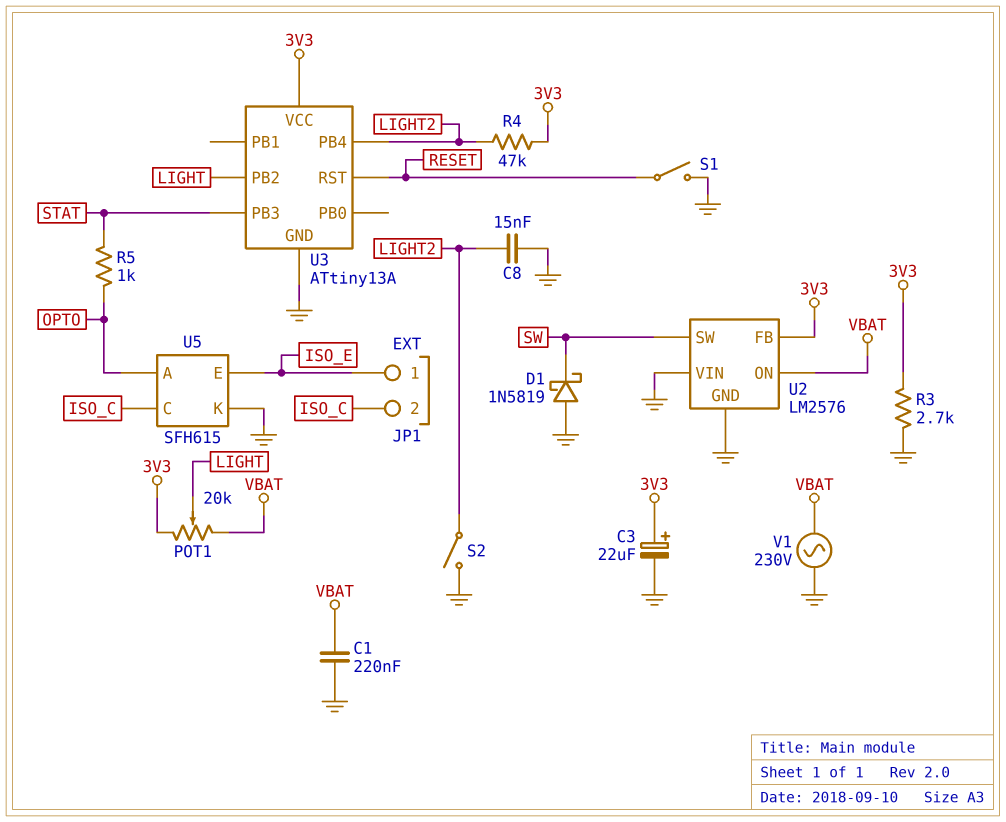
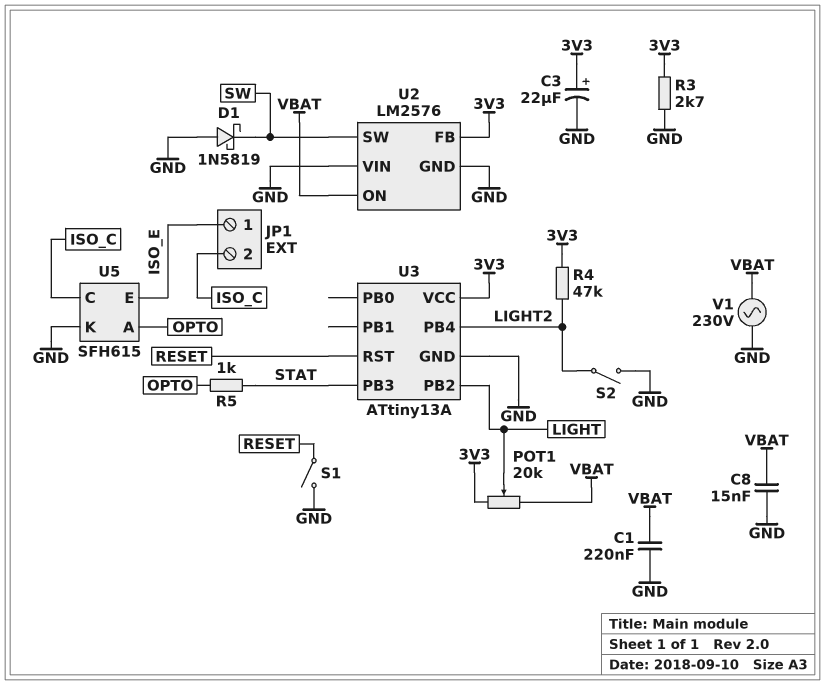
C8: 15nF (GND, LIGHT2) -> 15nF (GND, VBAT)

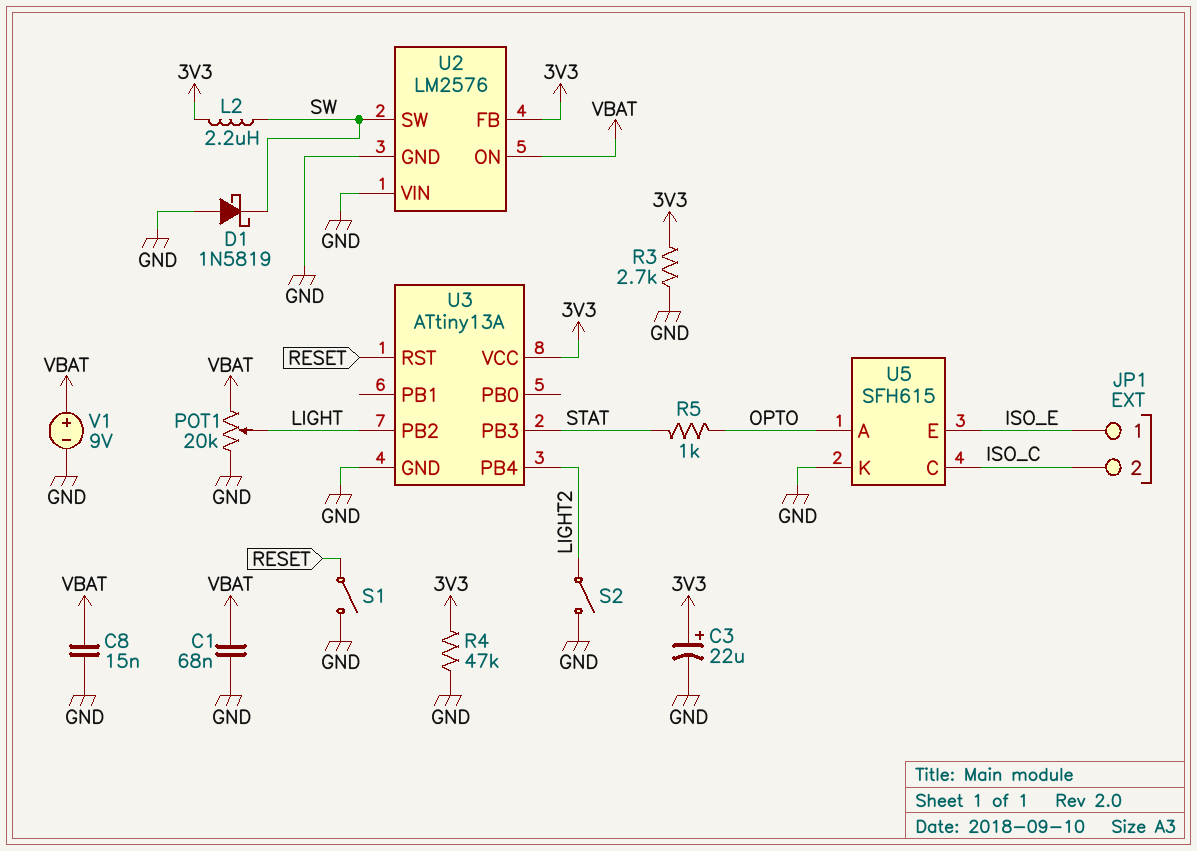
C1: 220nF (GND, VBAT) -> 68nF (GND, VBAT)
L2: none -> 2.2uH (3V3, SW)
POT1: 20k (3V3, VBAT, wiper LIGHT) -> 20k (GND, VBAT, wiper LIGHT)
R4: 47k (3V3, LIGHT2) -> 47k (3V3, GND)
V1: AC 230V (GND, VBAT) -> 9V (plus VBAT, minus GND)

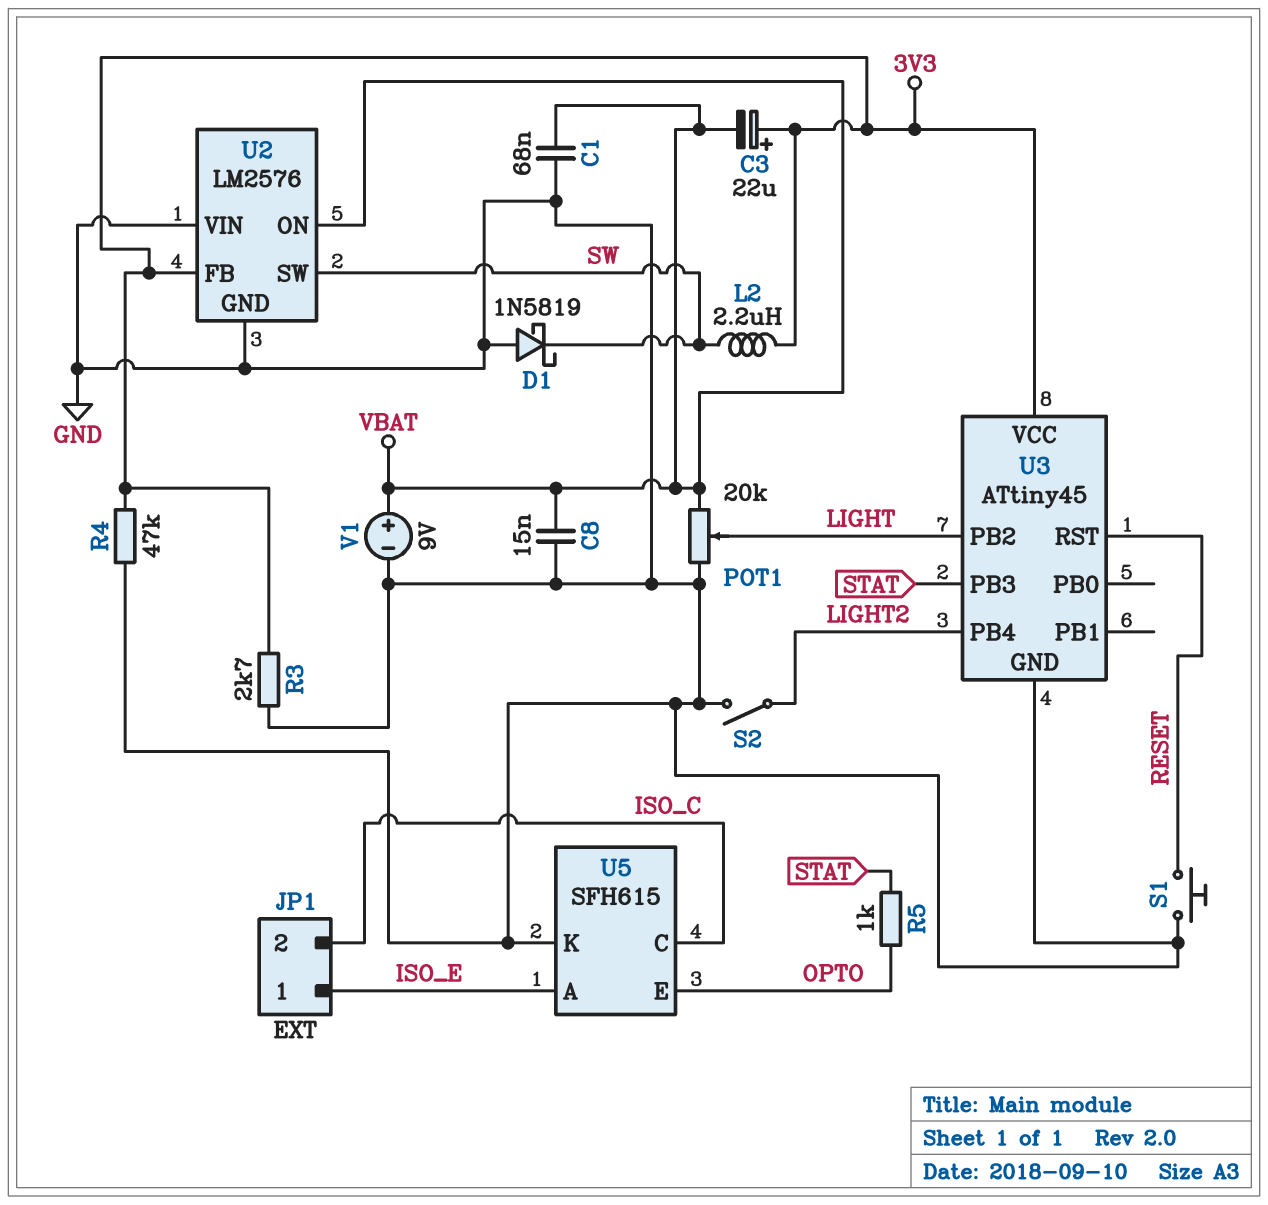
C3: 22uF (plus 3V3, minus GND) -> 22uF (plus 3V3, minus VBAT)
S1: switch (GND, RESET) -> button (GND, RESET)
U3: ATtiny13A -> ATtiny45
U5 pin A: OPTO -> ISO_E
U5 pin E: ISO_E -> OPTO

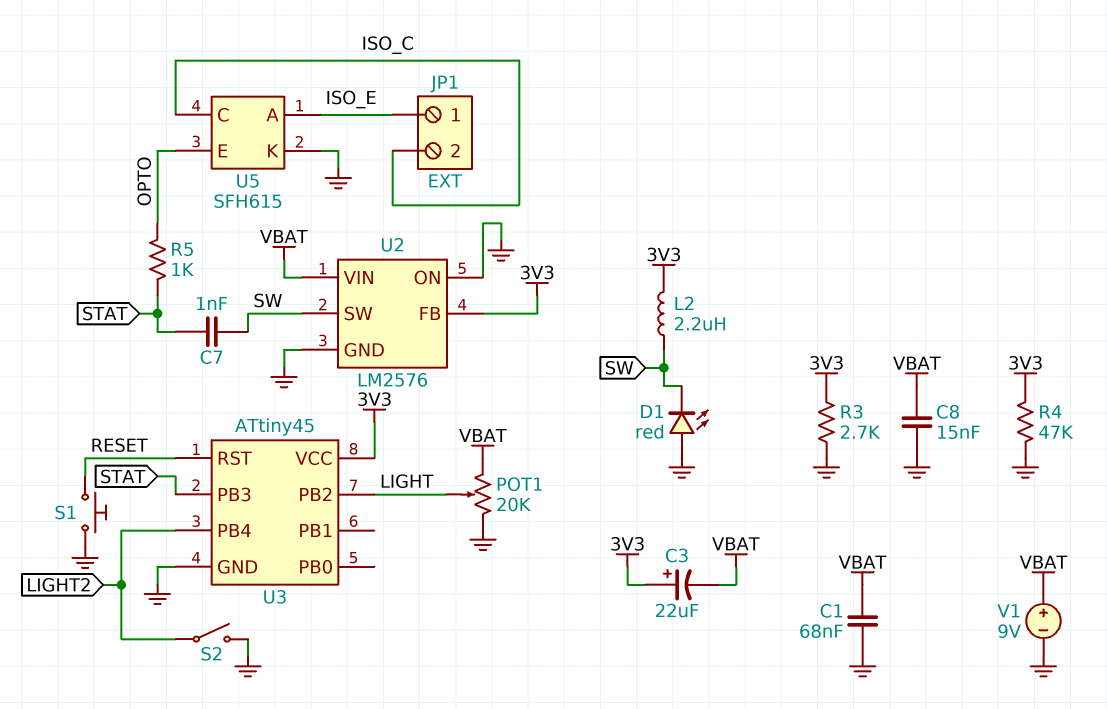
C7: none -> 1nF (STAT, SW)
D1: schottky 1N5819 (A GND, K SW) -> LED red (A GND, K SW)
U2 pin ON: VBAT -> GND
U2 pin VIN: GND -> VBAT

